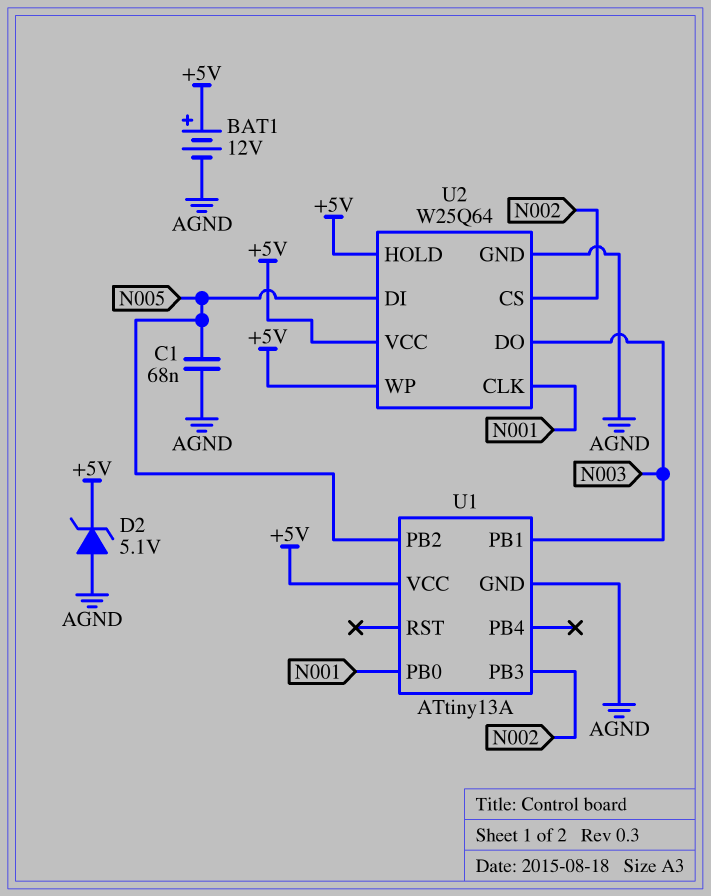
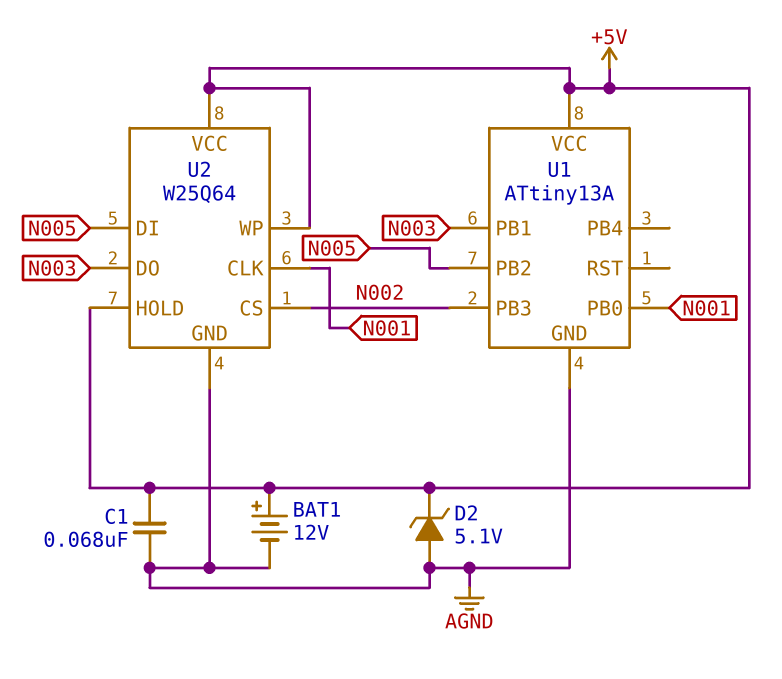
C1: 68nF (AGND, N005) -> 68nF (+5V, AGND)

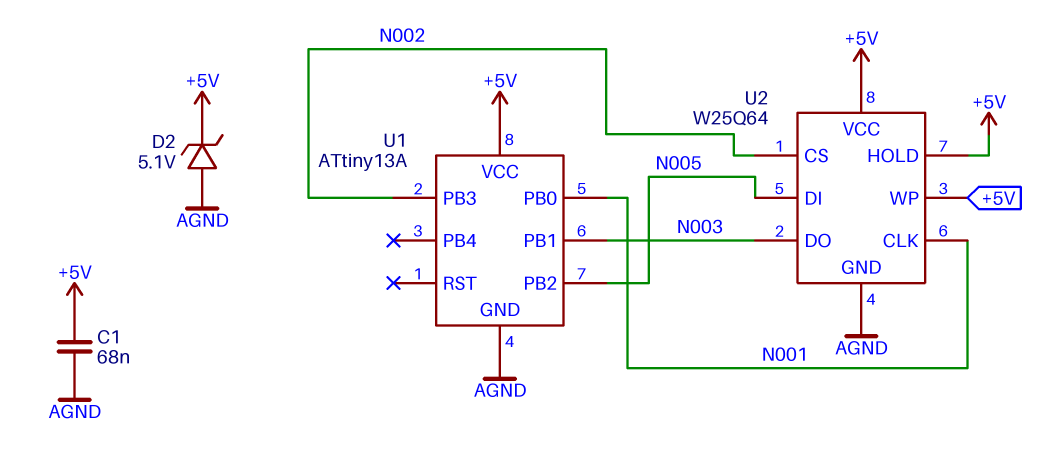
BAT1: 12V (plus +5V, minus AGND) -> none

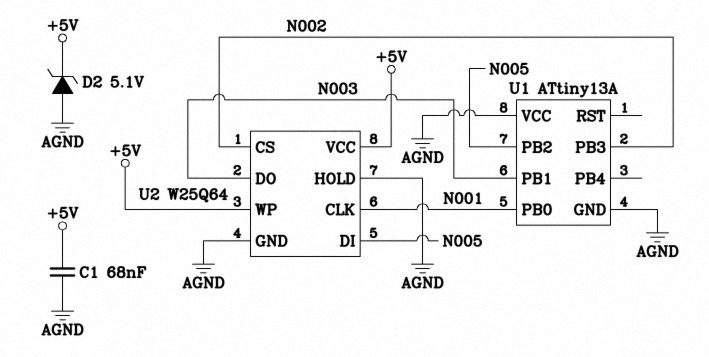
U1 pin VCC: +5V -> AGND
U2 pin HOLD: +5V -> AGND

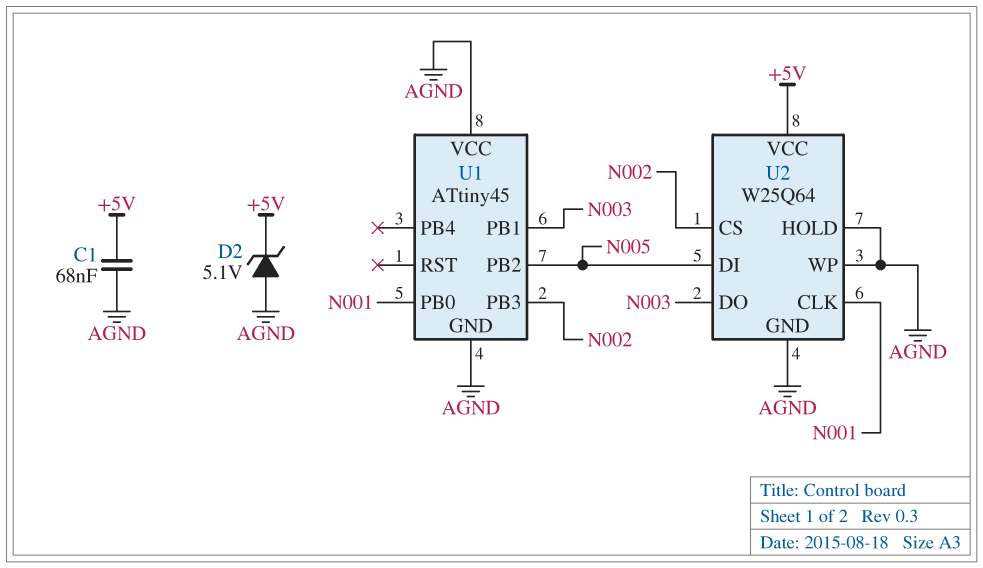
U1: ATtiny13A -> ATtiny45
U2 pin WP: +5V -> AGND

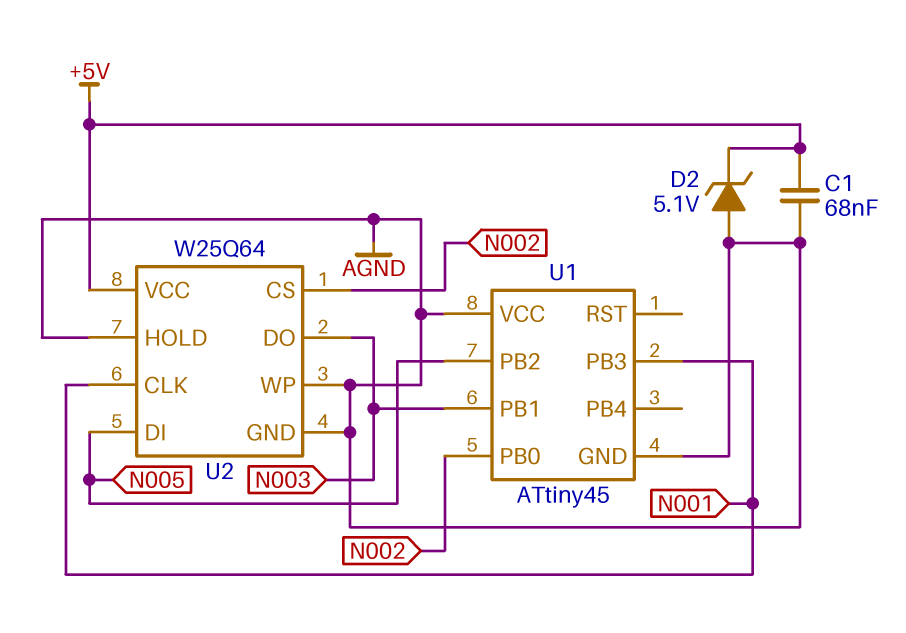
U1 pin PB0: N001 -> N002
U1 pin PB3: N002 -> N001

